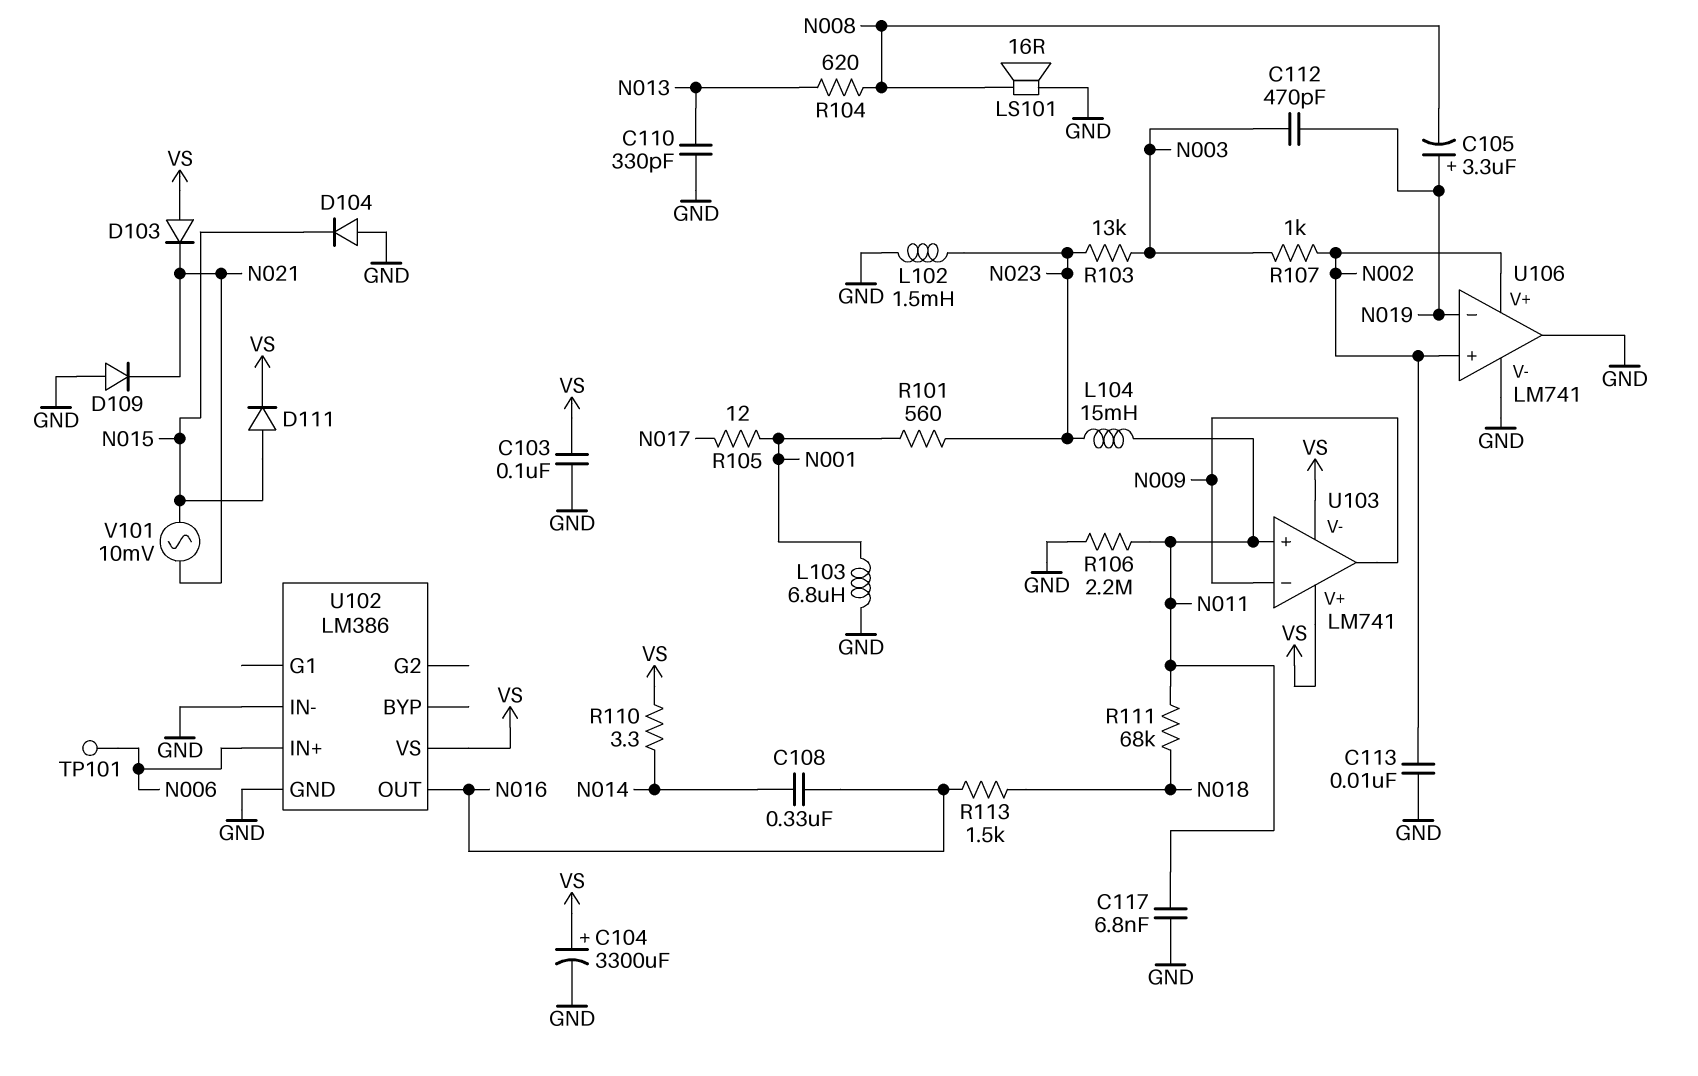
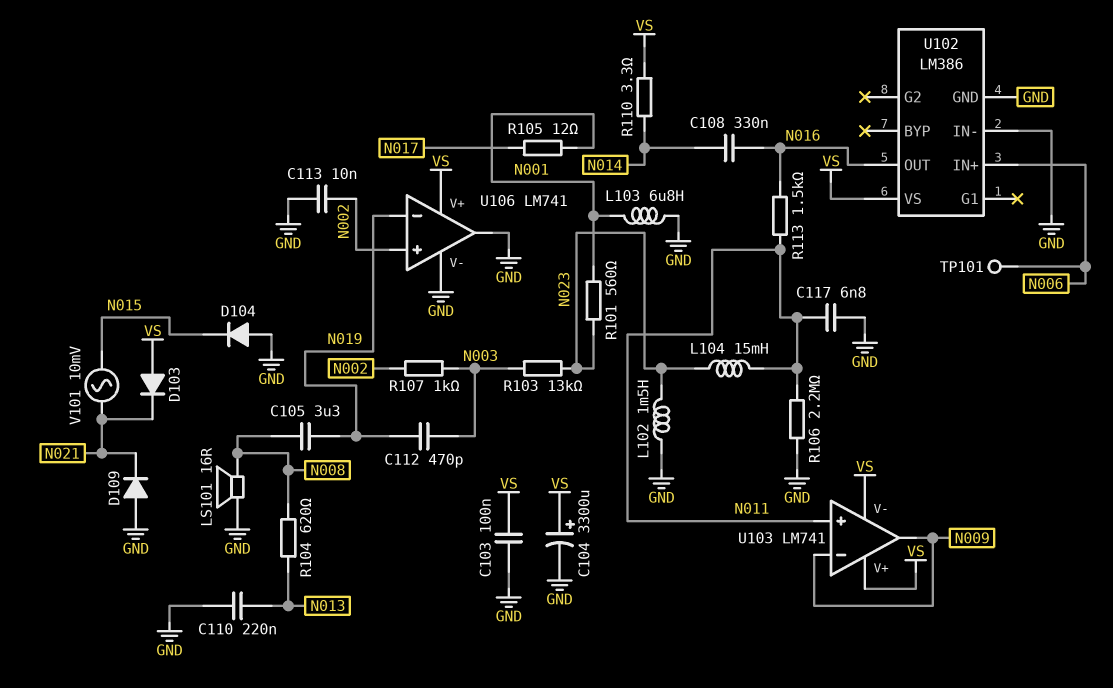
C105: 3.3uF (plus N019, minus N008) -> 3.3uF (N008, N019)
C110: 330pF (GND, N013) -> 220nF (GND, N013)
D111: diode (A N015, K VS) -> none
R111: 68k (N011, N018) -> none
R113: 1.5k (N016, N018) -> 1.5k (N011, N016)
U106 pin V+: N002 -> VS

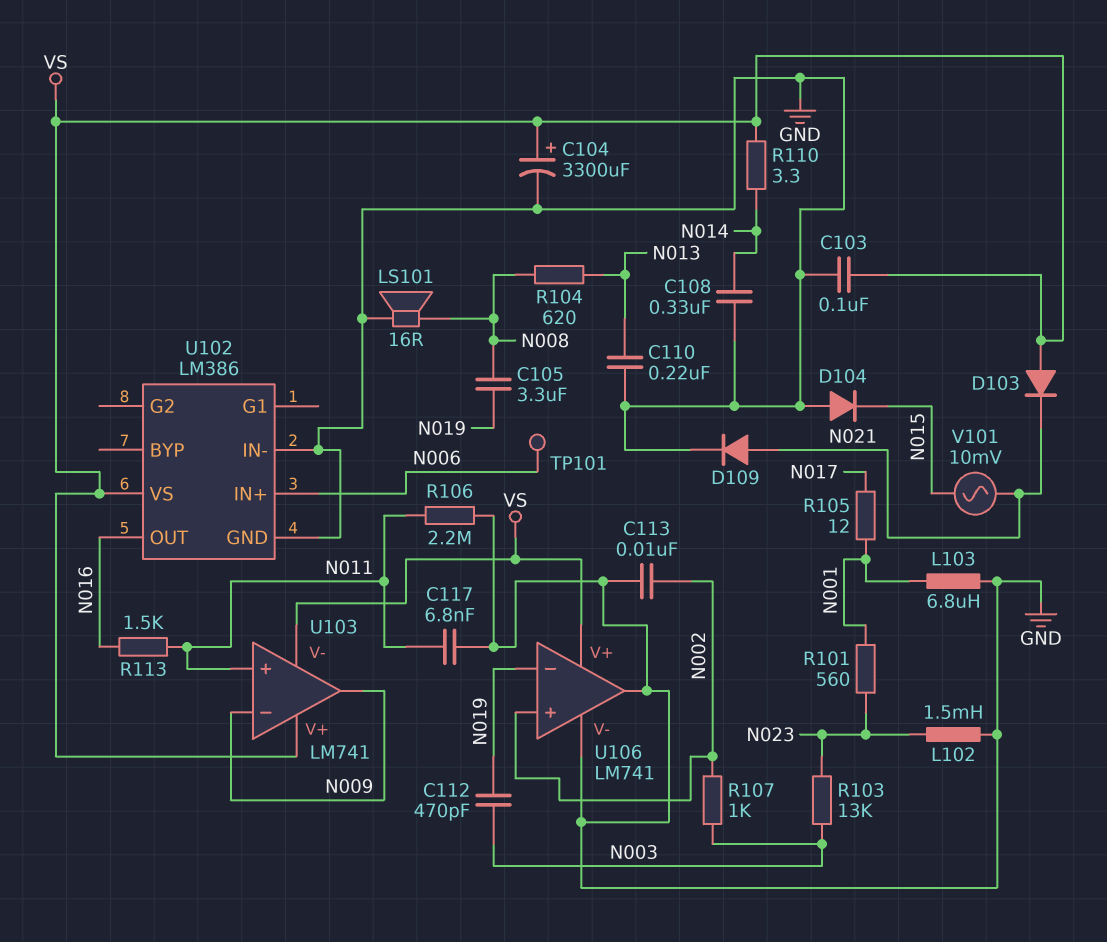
C108: 330nF (N014, N016) -> 330nF (GND, N014)
D109: diode (A GND, K N021) -> diode (A N021, K GND)
L104: 15mH (N011, N023) -> none

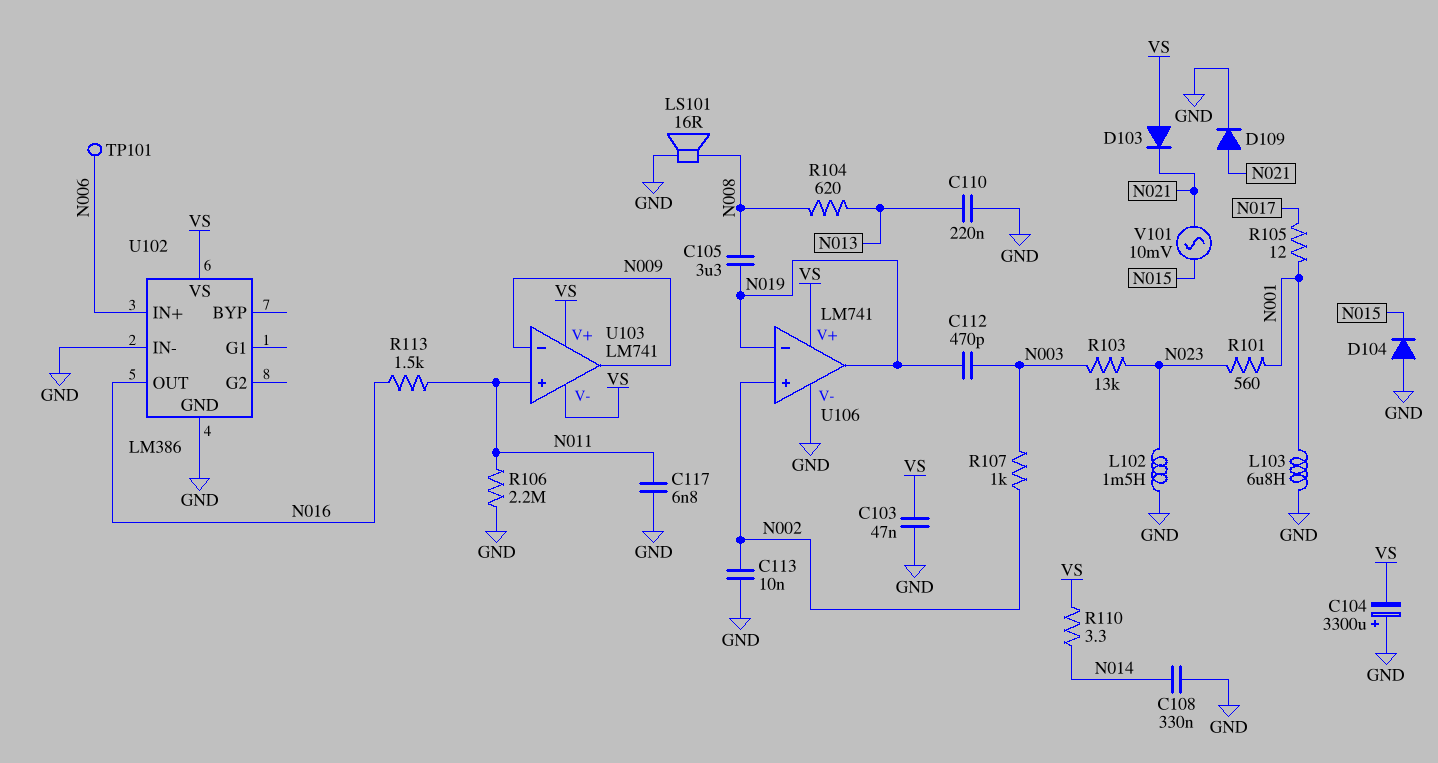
C103: 100nF (GND, VS) -> 47nF (GND, VS)
C104: 3300uF (plus VS, minus GND) -> 3300uF (plus GND, minus VS)
U106 pin out: GND -> N019

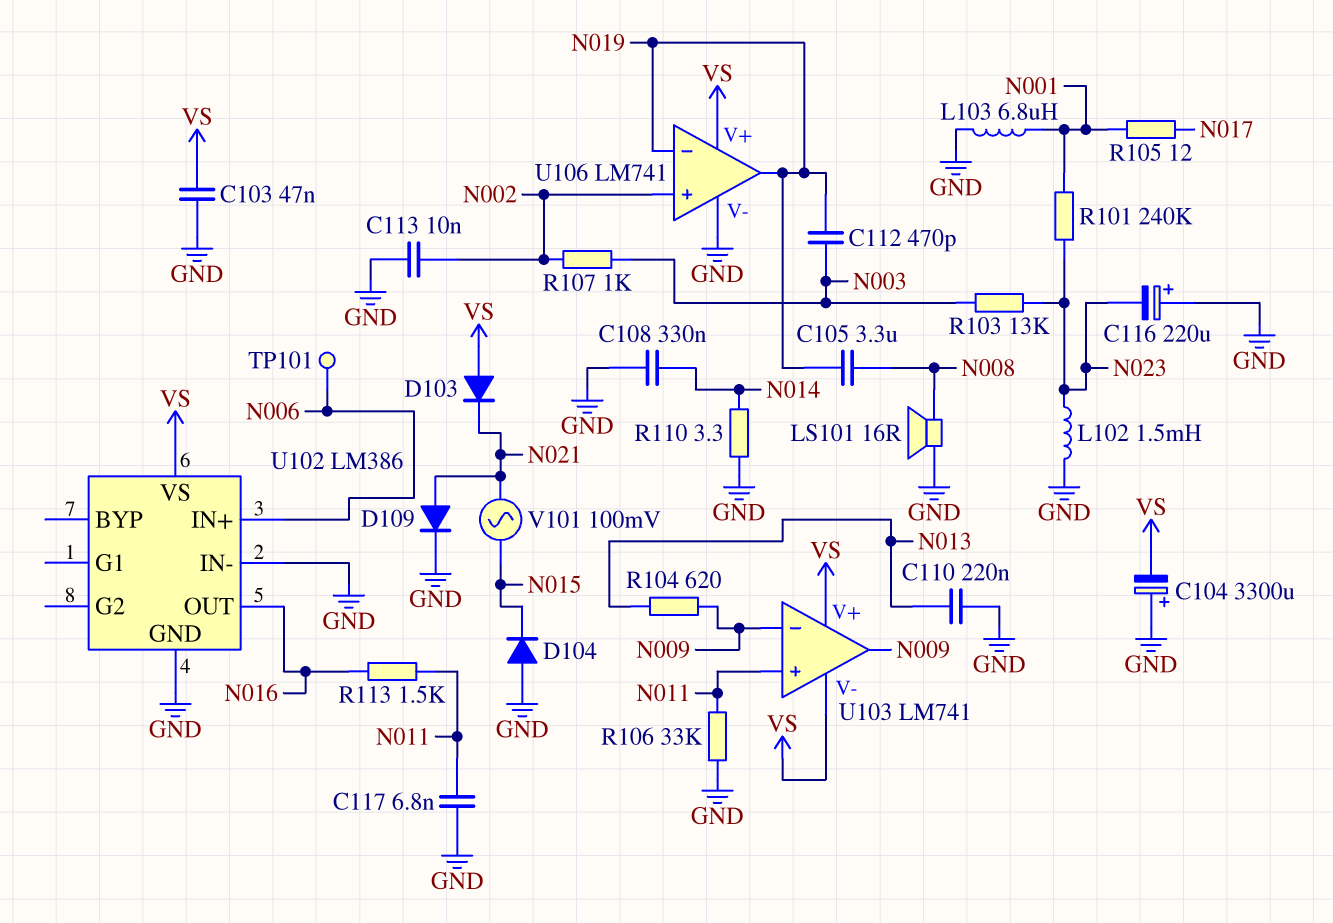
C116: none -> 220uF (plus GND, minus N023)
R101: 560 (N001, N023) -> 240k (N001, N023)
R104: 620 (N008, N013) -> 620 (N009, N013)
R106: 2.2M (GND, N011) -> 33k (GND, N011)
R110: 3.3 (N014, VS) -> 3.3 (GND, N014)
V101: AC 10mV (N015, N021) -> AC 100mV (N015, N021)

